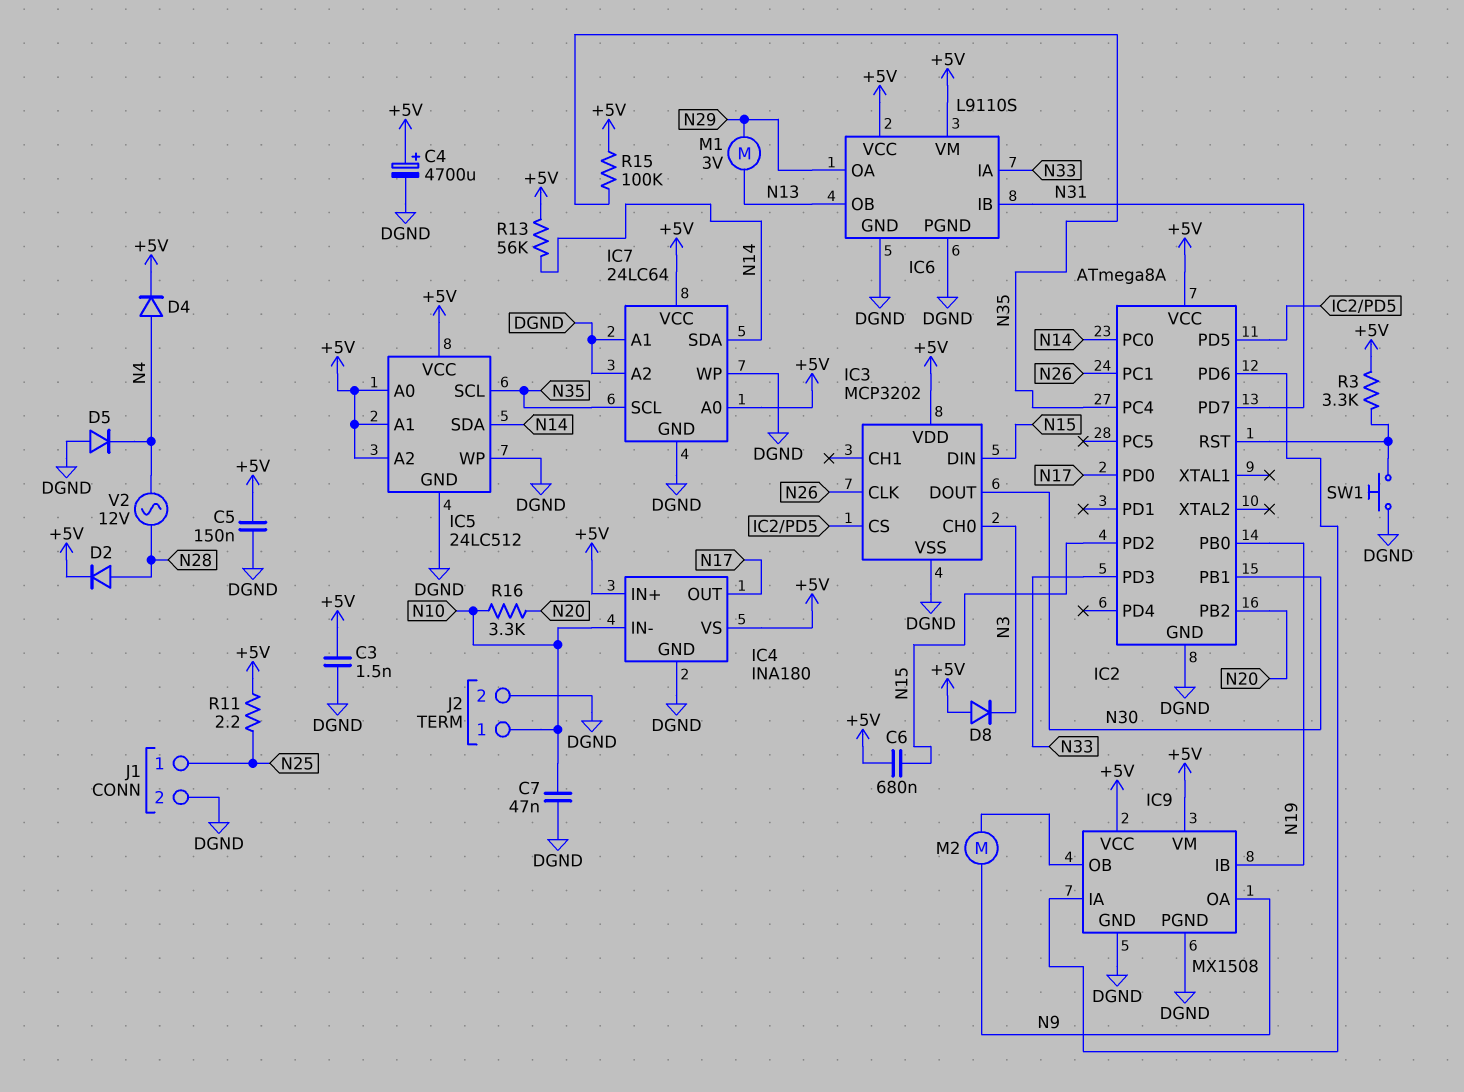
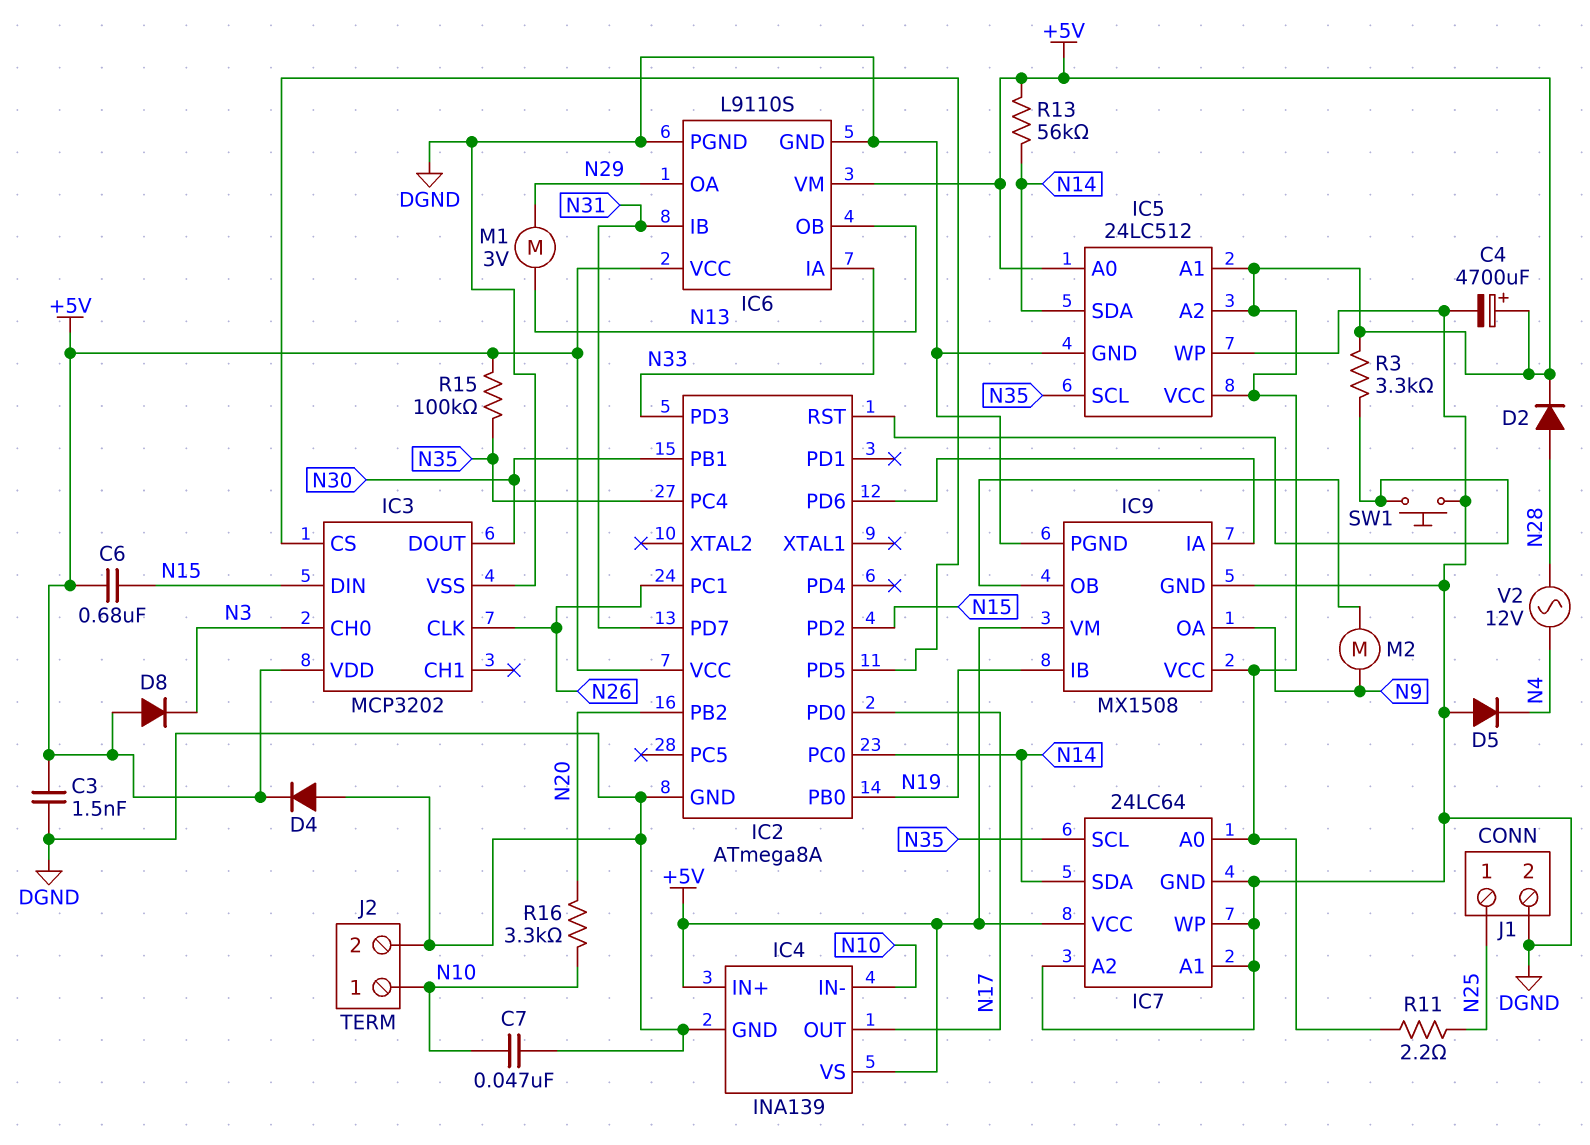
C5: 150nF (+5V, DGND) -> none
D4: diode (A N4, K +5V) -> diode (A DGND, K +5V)
IC4: INA180 -> INA139

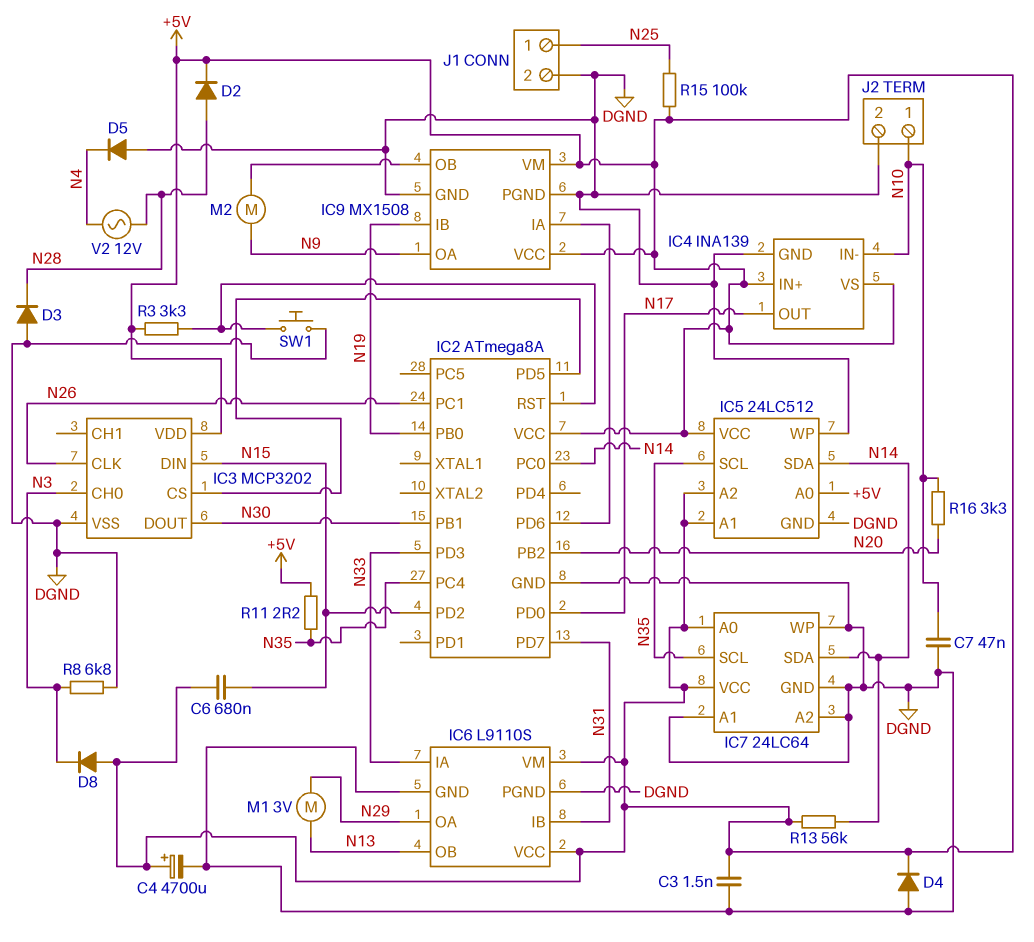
D3: none -> diode (A DGND, K N28)
R8: none -> 6.8k (DGND, N3)
R11: 2.2 (+5V, N25) -> 2.2 (+5V, N35)
R15: 100k (+5V, N35) -> 100k (+5V, N25)

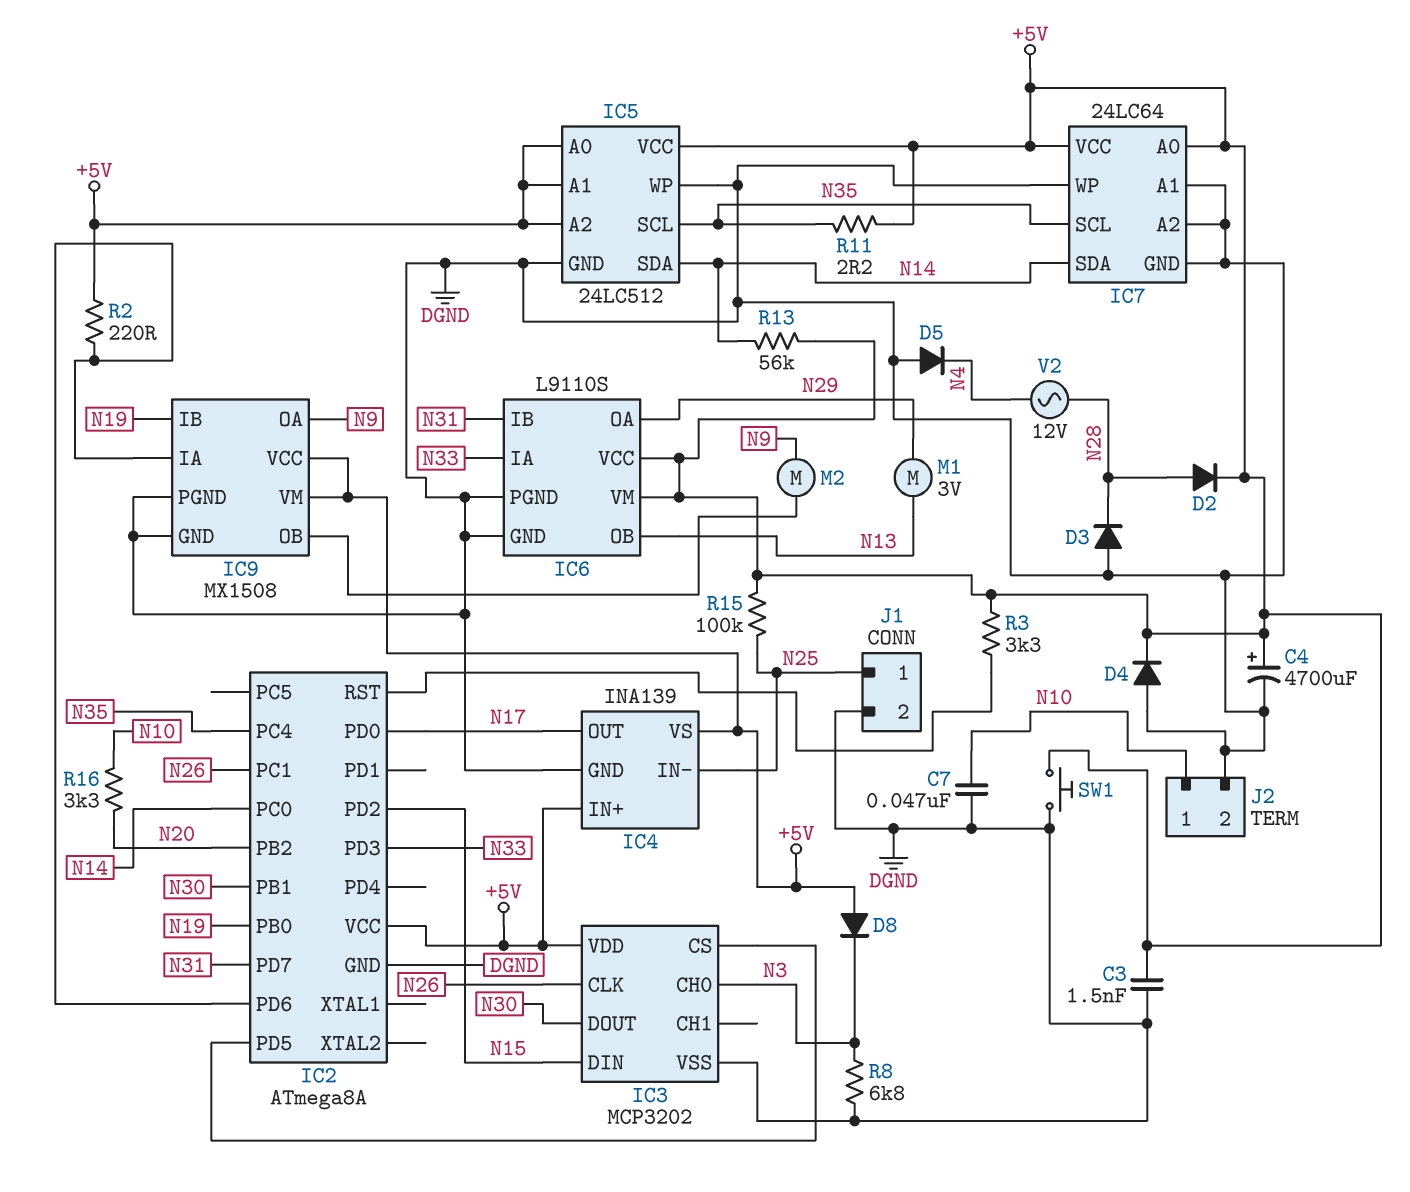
C6: 680nF (+5V, N15) -> none
IC4 pin IN-: N10 -> N25
R2: none -> 220 (+5V, IC2/PD6)
SW1: button (DGND, IC2/RST) -> button (+5V, DGND)

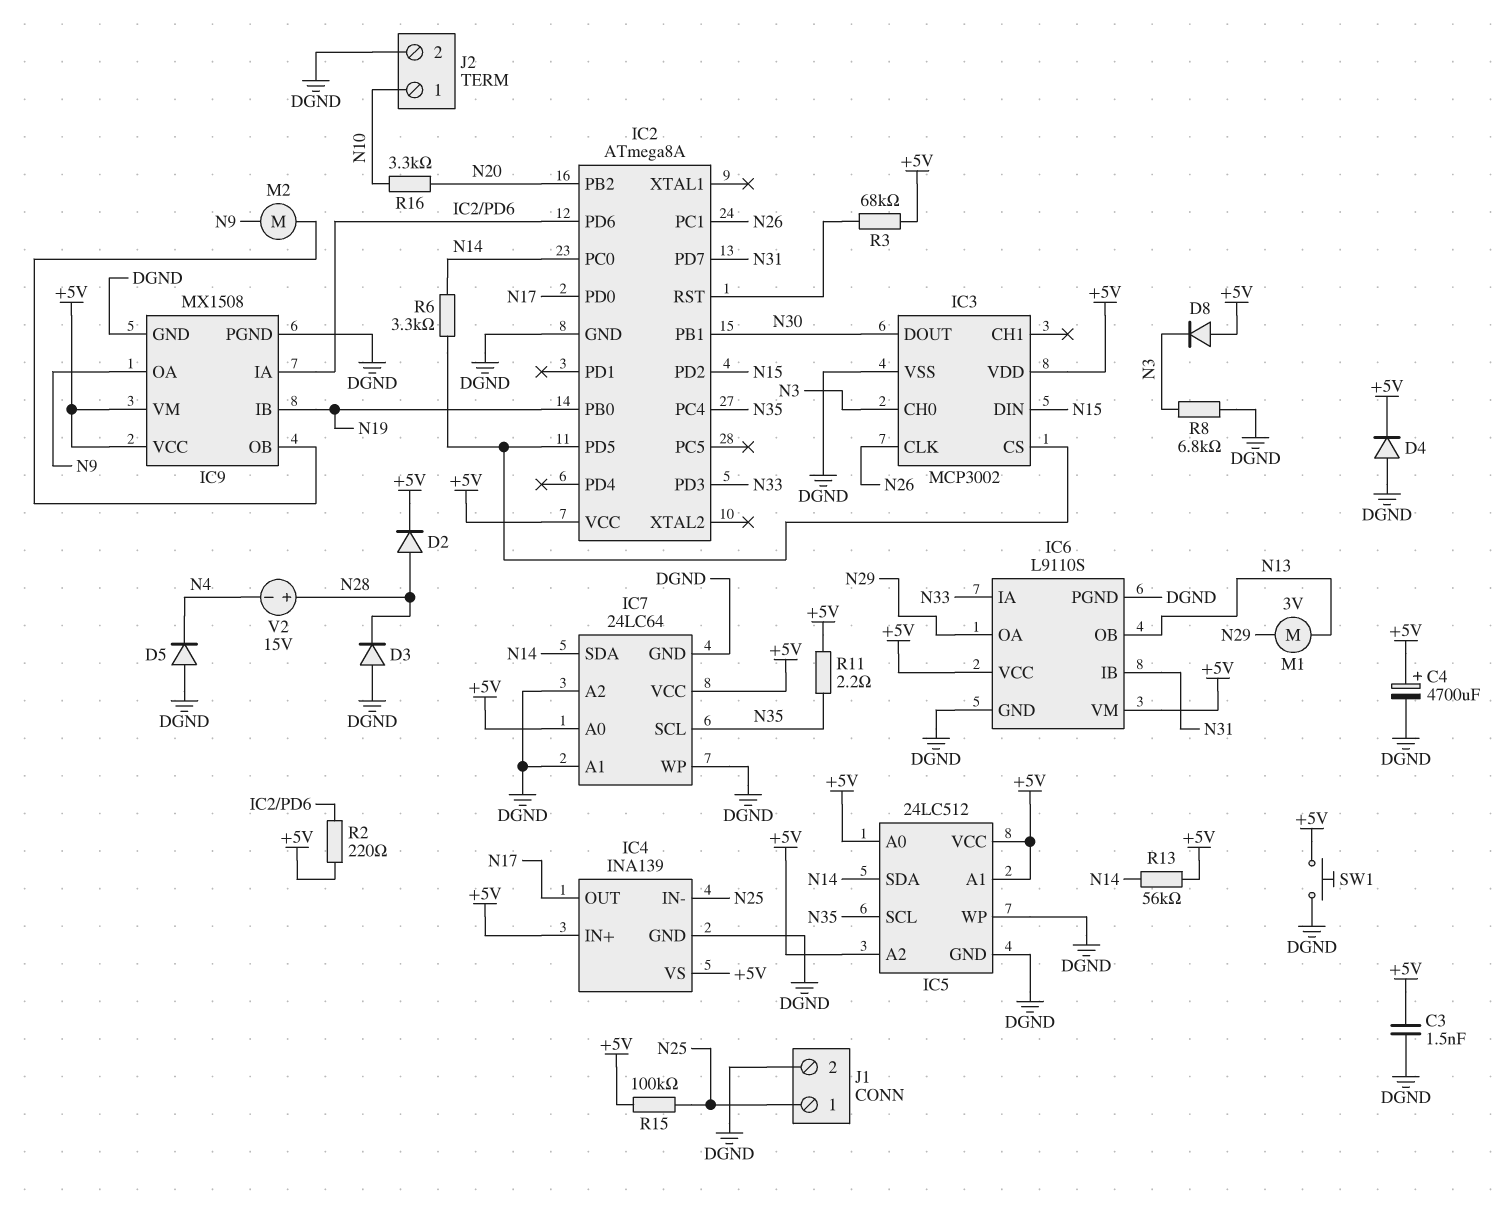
C7: 47nF (DGND, N10) -> none
IC3: MCP3202 -> MCP3002
R3: 3.3k (+5V, IC2/RST) -> 68k (+5V, IC2/RST)
R6: none -> 3.3k (IC2/PD5, N14)
V2: AC 12V (N4, N28) -> 15V (plus N28, minus N4)

